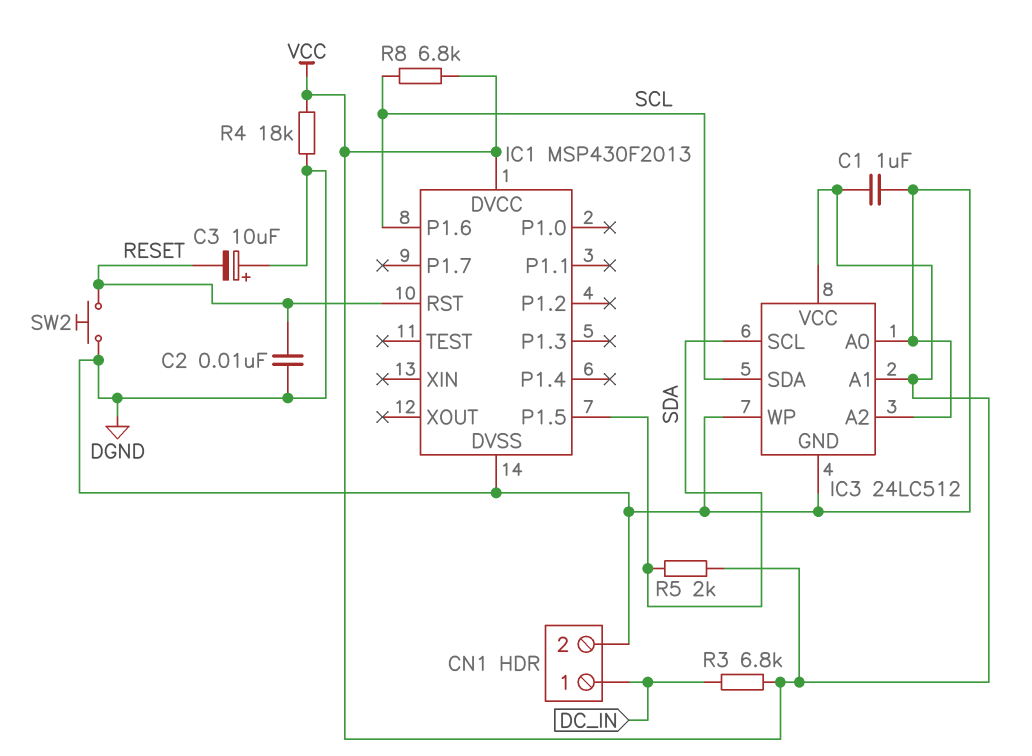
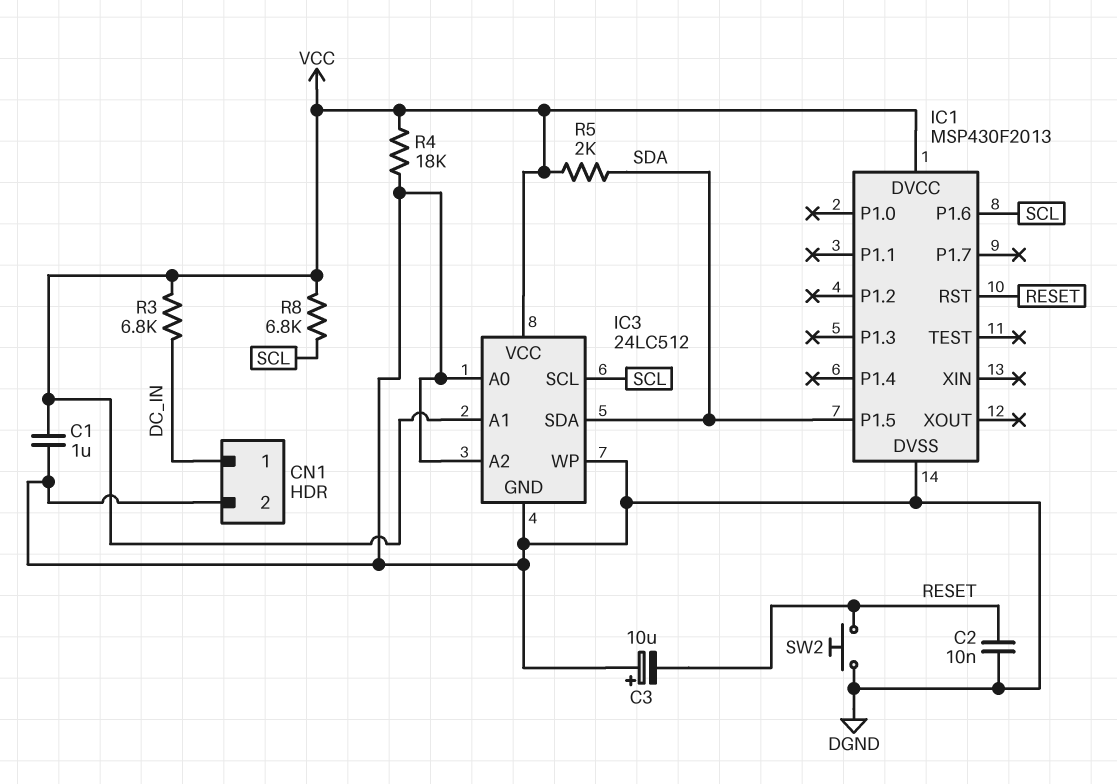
IC3 pin SCL: SDA -> SCL
IC3 pin SDA: SCL -> SDA

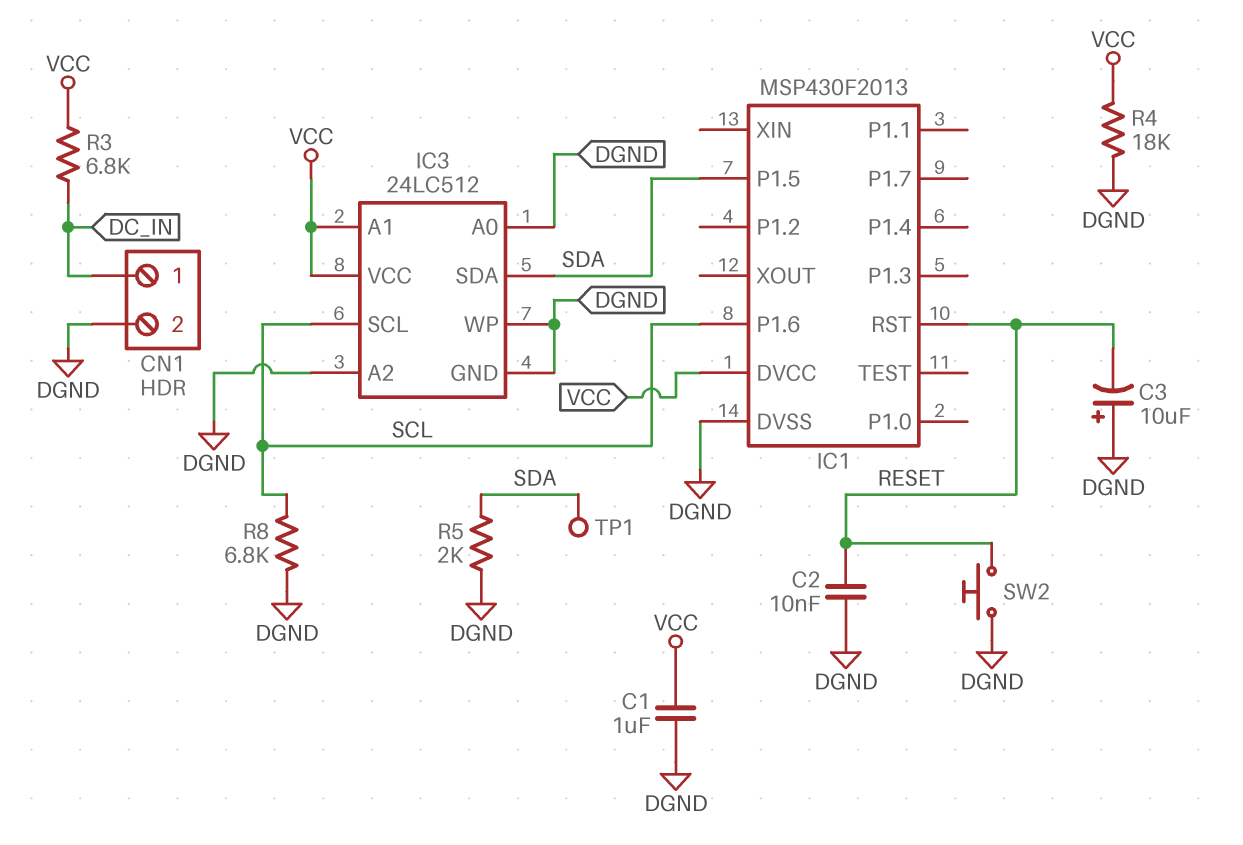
R5: 2k (SDA, VCC) -> 2k (DGND, SDA)
R8: 6.8k (SCL, VCC) -> 6.8k (DGND, SCL)
TP1: none -> test point (SDA)

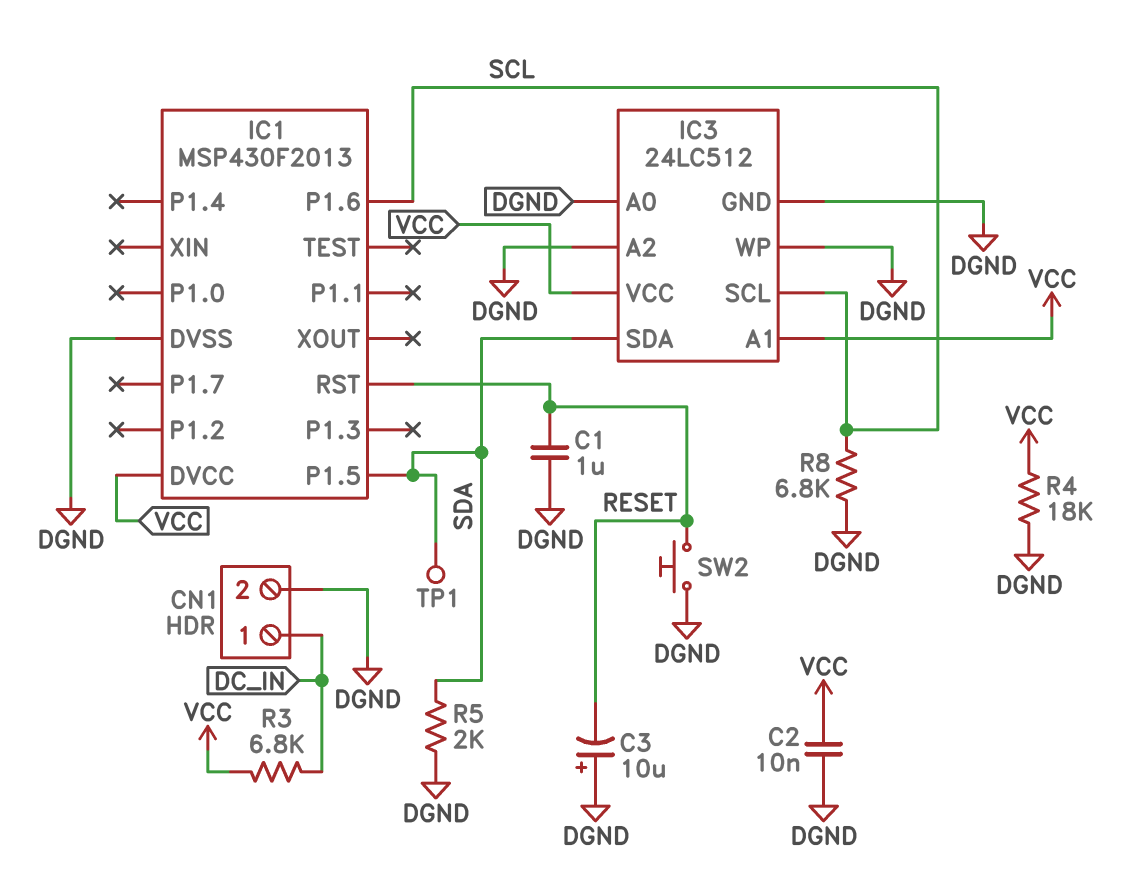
C1: 1uF (DGND, VCC) -> 1uF (DGND, RESET)
C2: 10nF (DGND, RESET) -> 10nF (DGND, VCC)

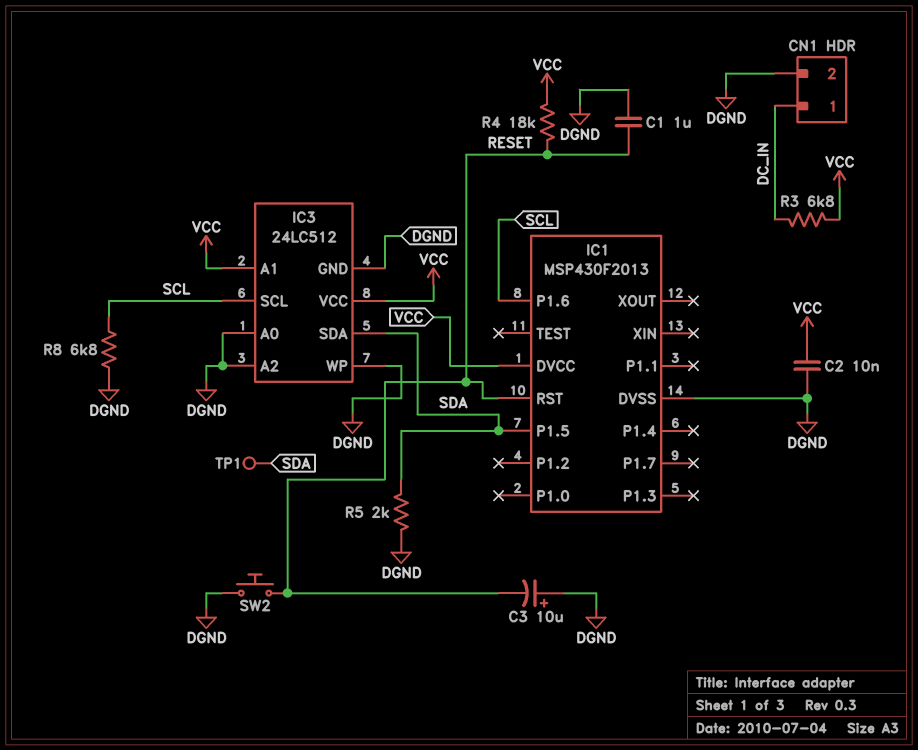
R4: 18k (DGND, VCC) -> 18k (RESET, VCC)

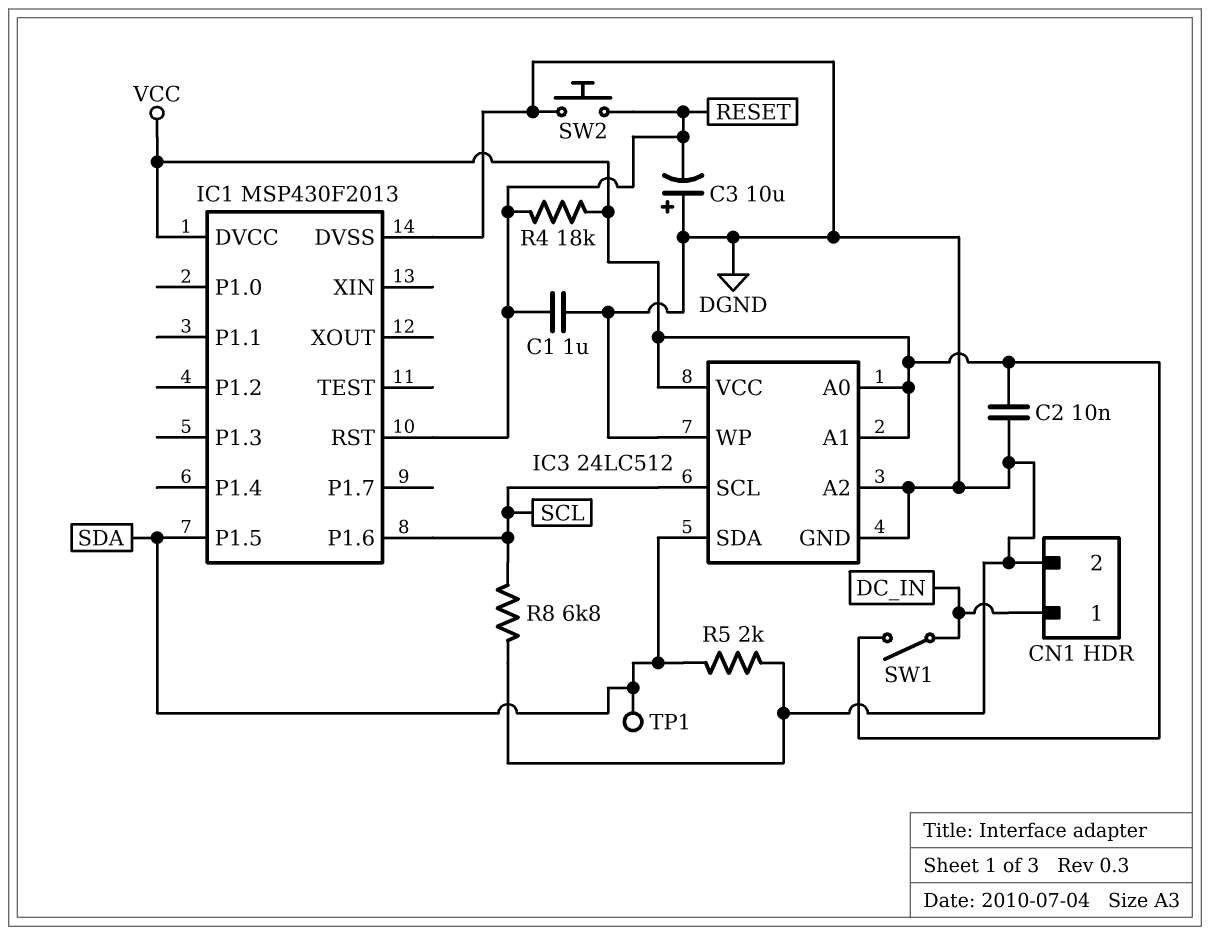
IC3 pin A0: DGND -> VCC
R3: 6.8k (DC_IN, VCC) -> none
SW1: none -> switch (DC_IN, VCC)

